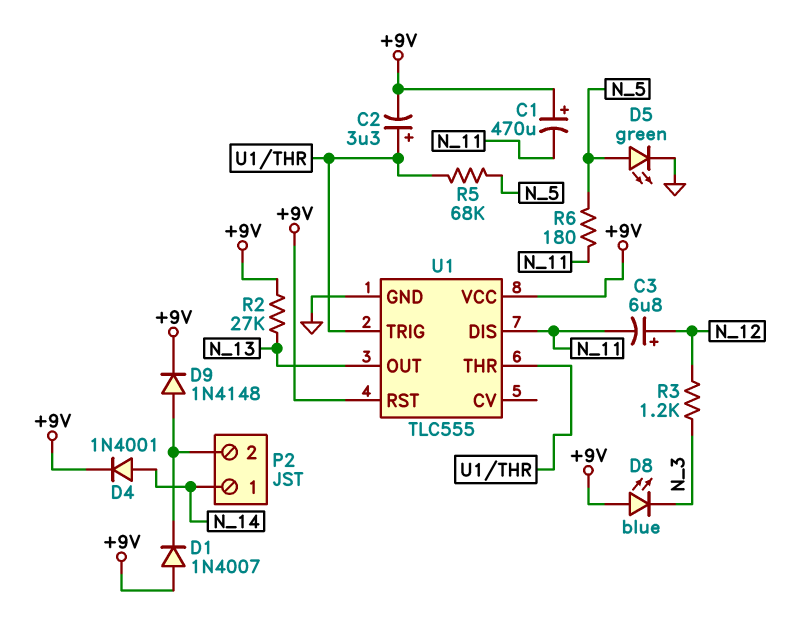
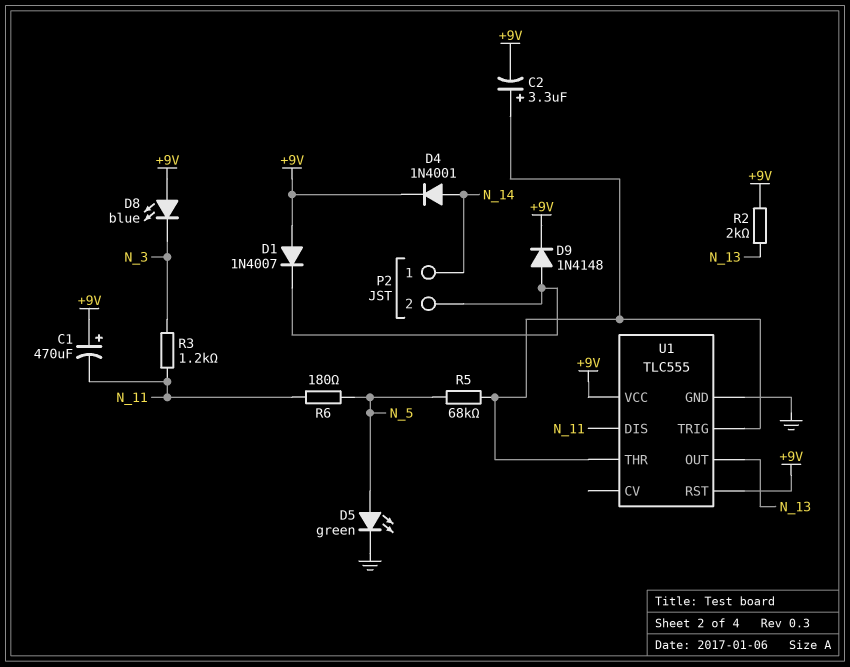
C3: 6.8uF (plus N_12, minus N_11) -> none
R2: 27k (+9V, N_13) -> 2k (+9V, N_13)
R3: 1.2k (N_3, N_12) -> 1.2k (N_3, N_11)

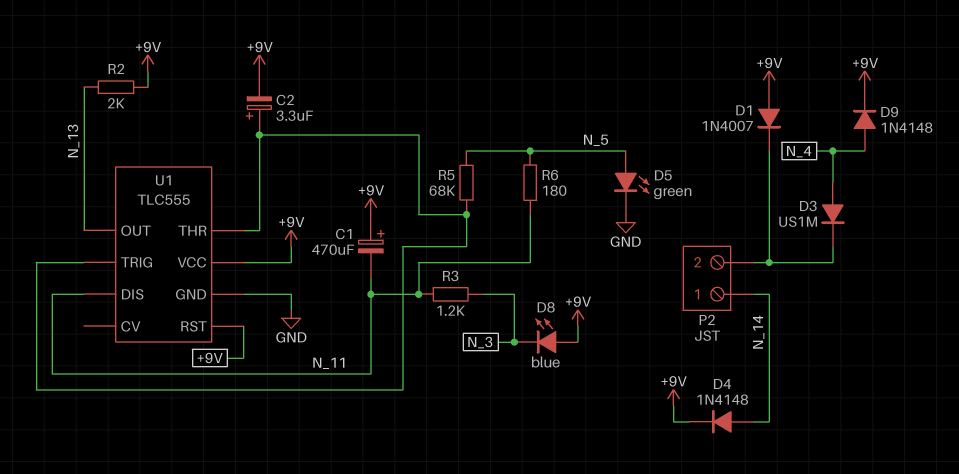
D3: none -> diode US1M (A N_4, K P2/2)
D4: diode 1N4001 (A N_14, K +9V) -> diode 1N4148 (A N_14, K +9V)
D9: diode 1N4148 (A P2/2, K +9V) -> diode 1N4148 (A N_4, K +9V)

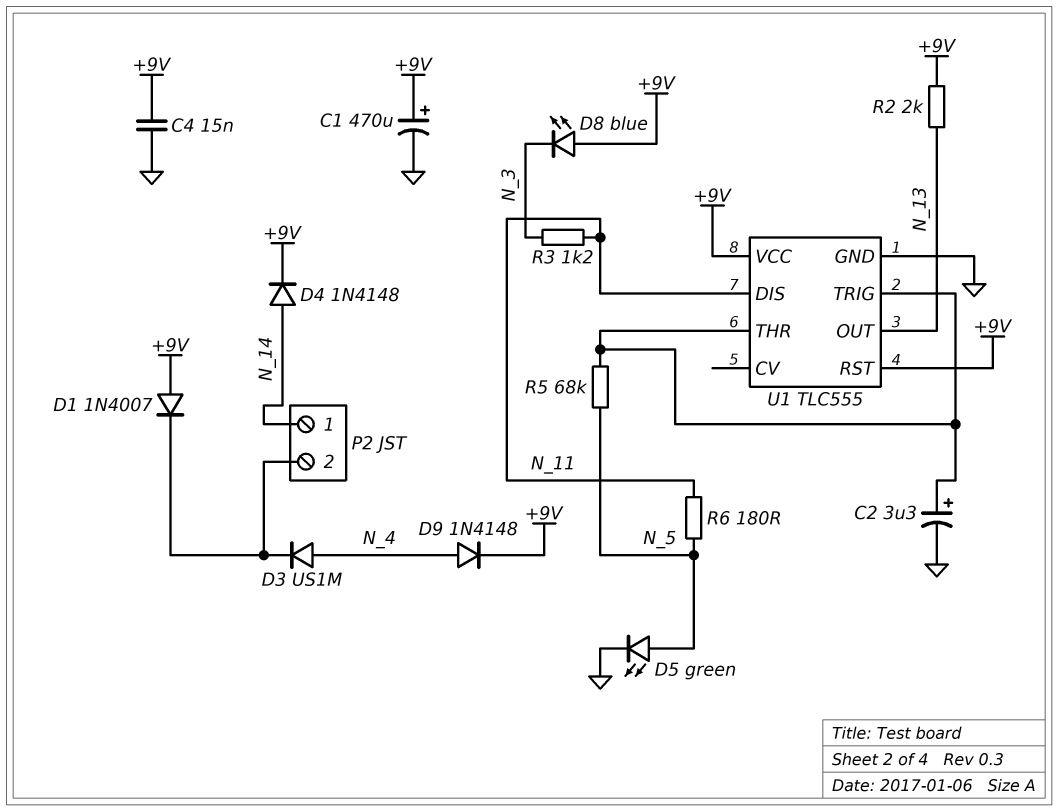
C1: 470uF (plus +9V, minus N_11) -> 470uF (plus +9V, minus GND)
C2: 3.3uF (plus U1/THR, minus +9V) -> 3.3uF (plus U1/THR, minus GND)
C4: none -> 15nF (+9V, GND)

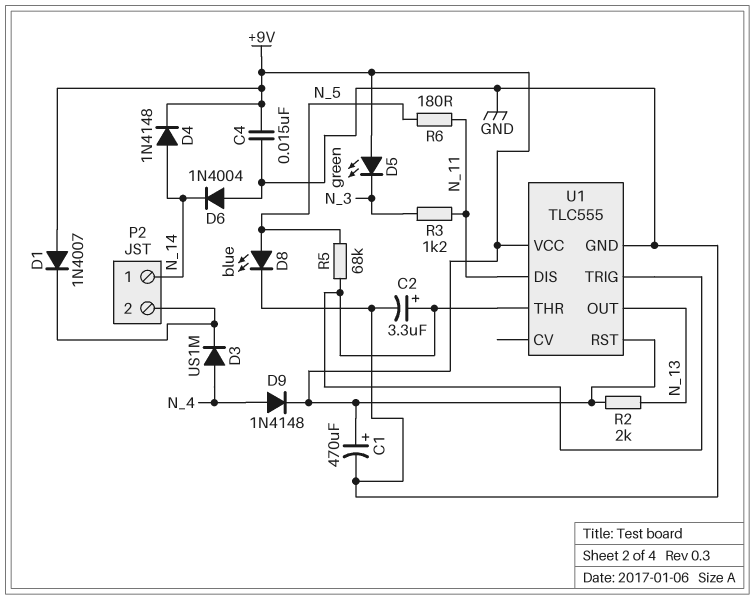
D5: LED green (A N_5, K GND) -> LED green (A +9V, K N_3)
D6: none -> diode 1N4004 (A GND, K N_14)
D8: LED blue (A +9V, K N_3) -> LED blue (A N_5, K GND)

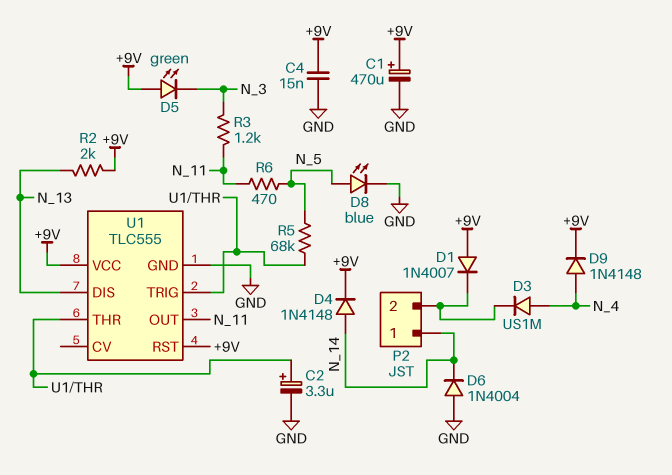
R6: 180 (N_5, N_11) -> 470 (N_5, N_11)
U1 pin DIS: N_11 -> N_13
U1 pin OUT: N_13 -> N_11

